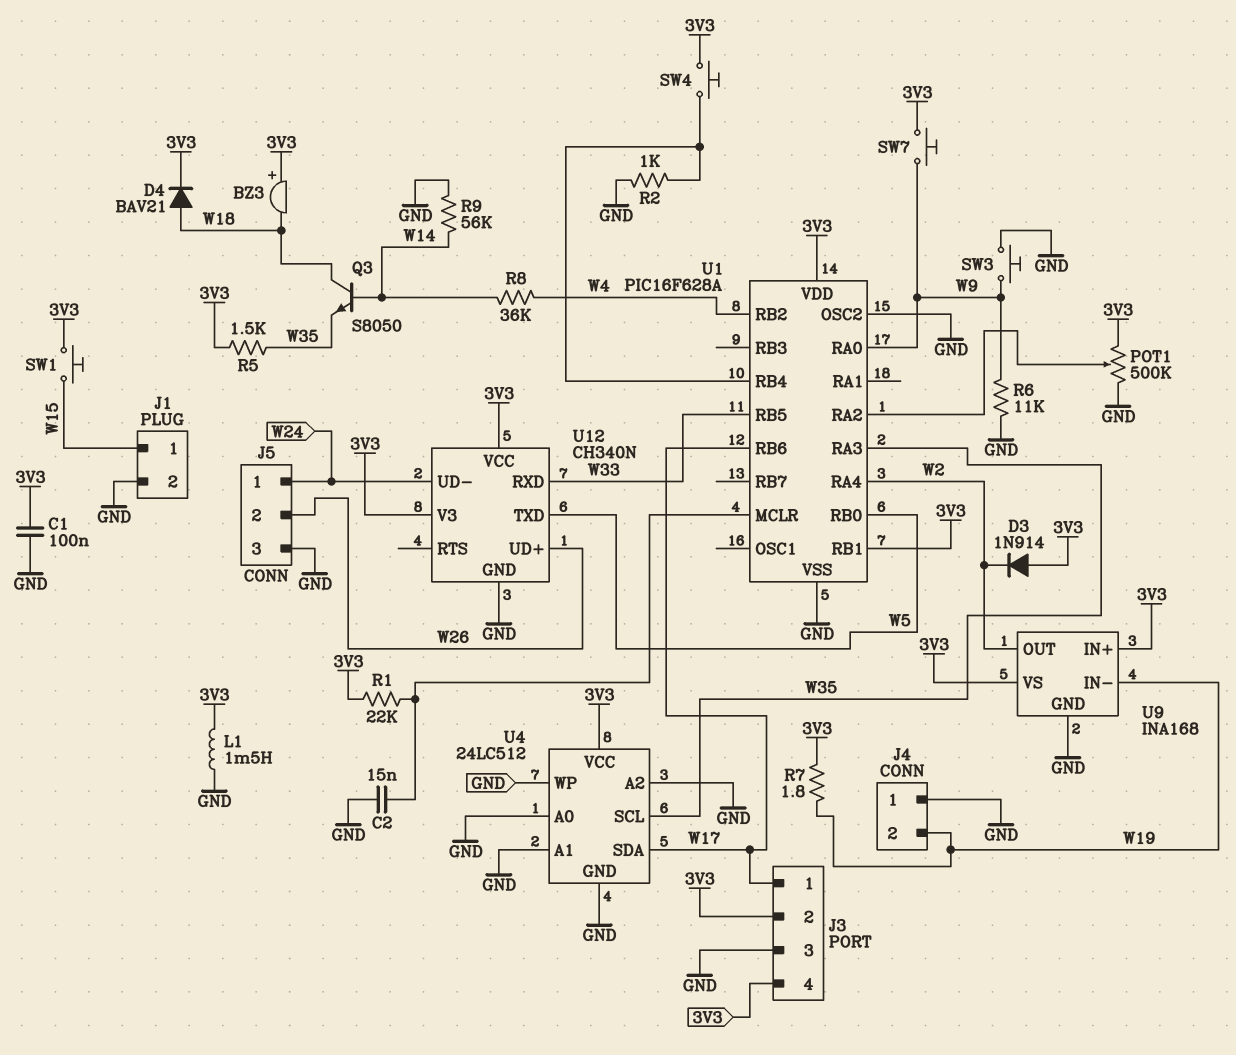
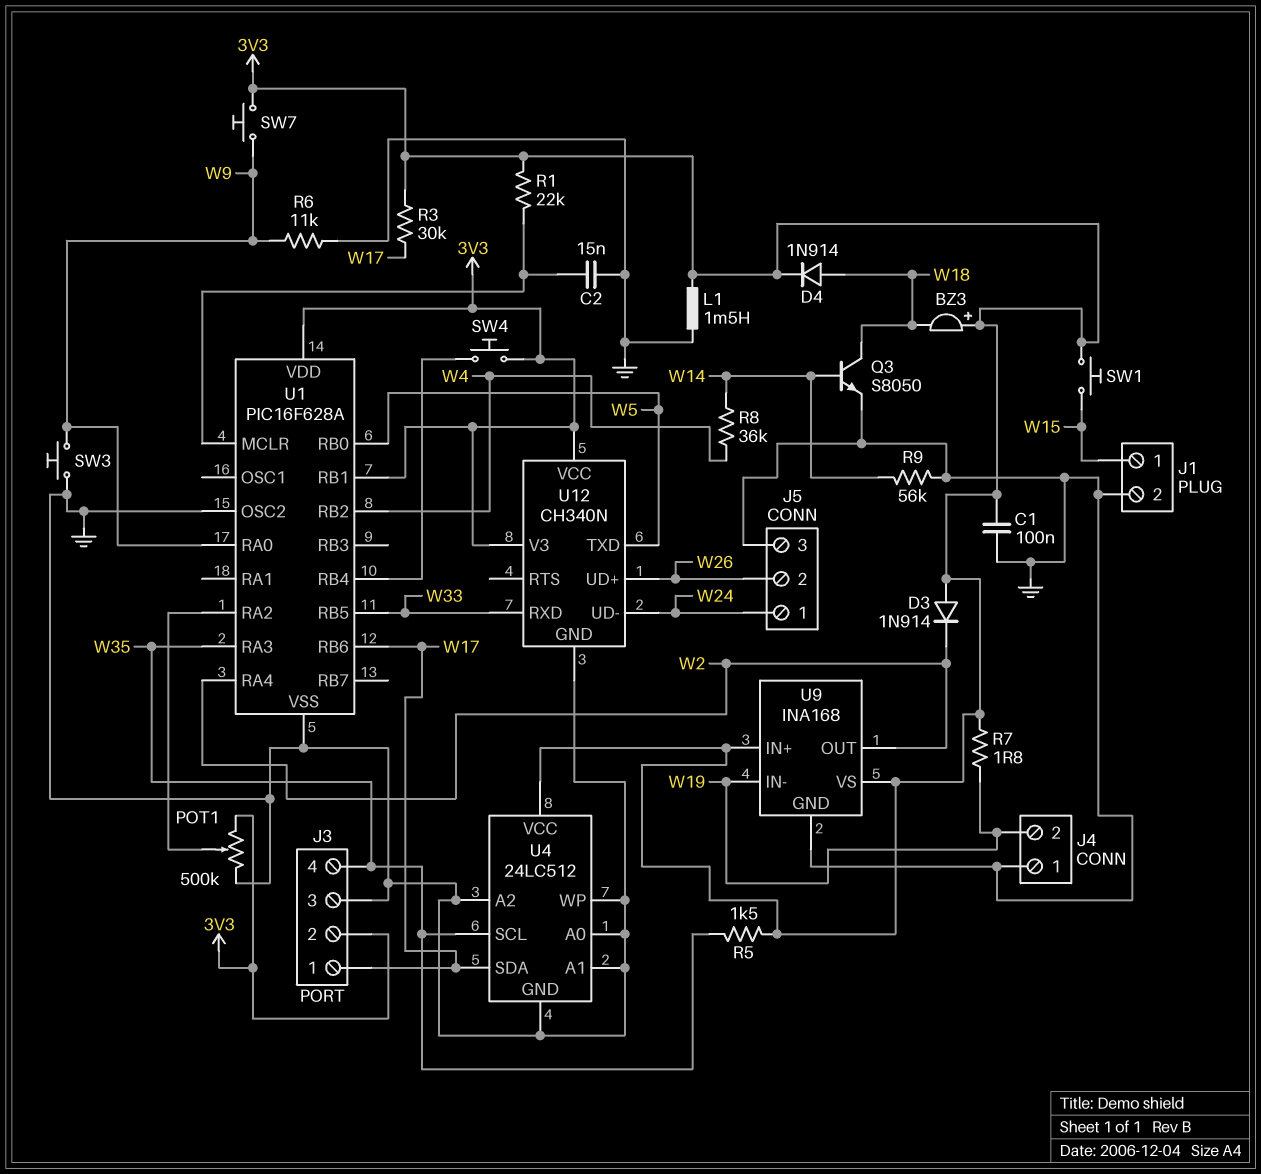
D4: diode BAV21 (A W18, K 3V3) -> diode 1N914 (A W18, K 3V3)
J3 pin 4: 3V3 -> W35
Q3: NPN S8050 (B W14, C W18, E W35) -> NPN S8050 (B W14, C W18, E GND)
R2: 1k (GND, U1/RB4) -> none
R3: none -> 30k (3V3, W17)

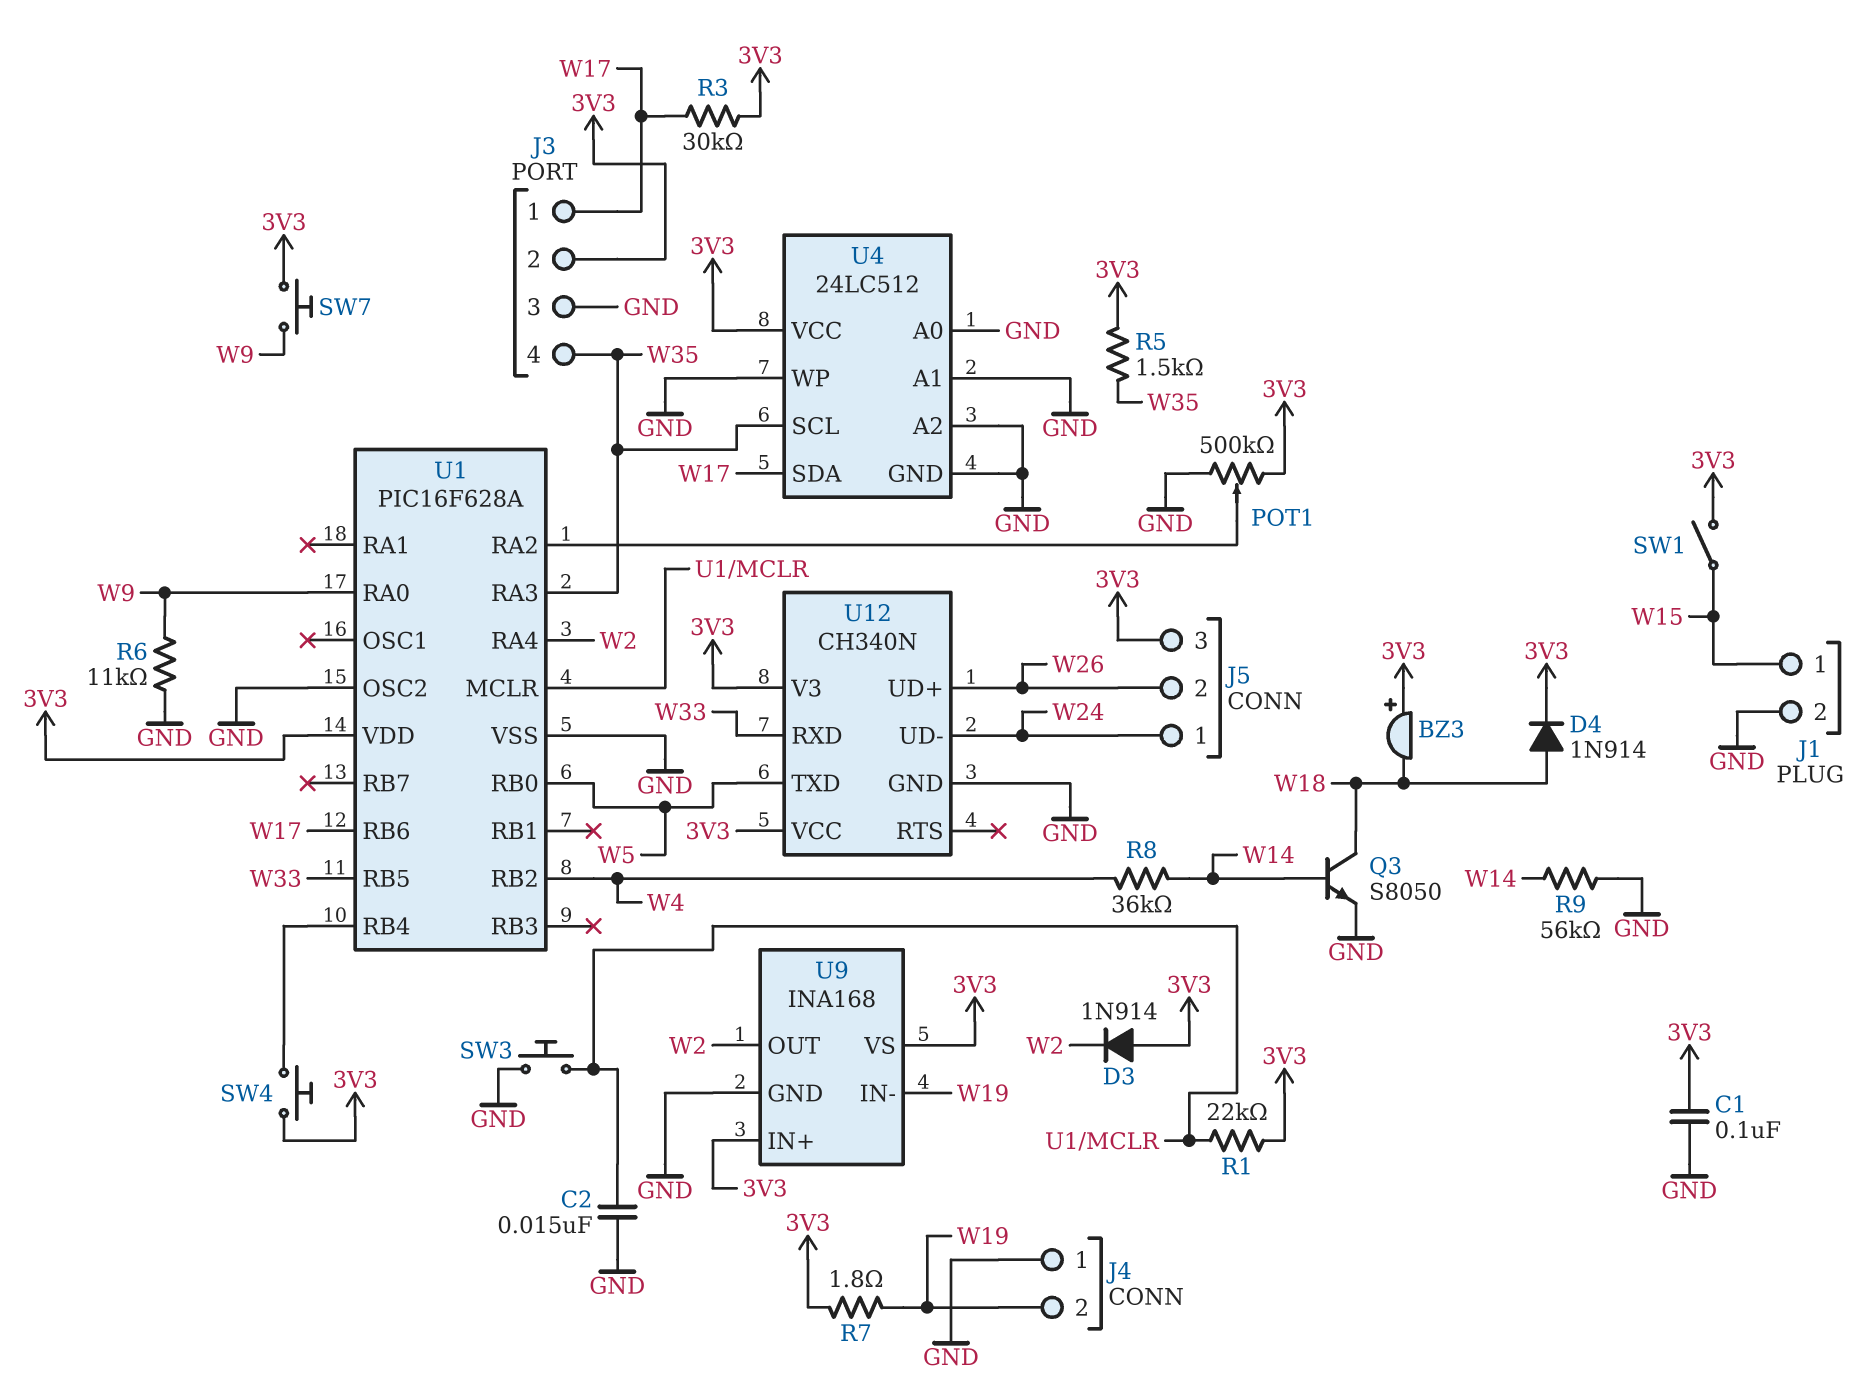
J5 pin 3: GND -> 3V3
L1: 1.5mH (3V3, GND) -> none
SW1: button (3V3, W15) -> switch (3V3, W15)
SW3: button (GND, W9) -> button (GND, U1/MCLR)
U1 pin RB1: 3V3 -> none

